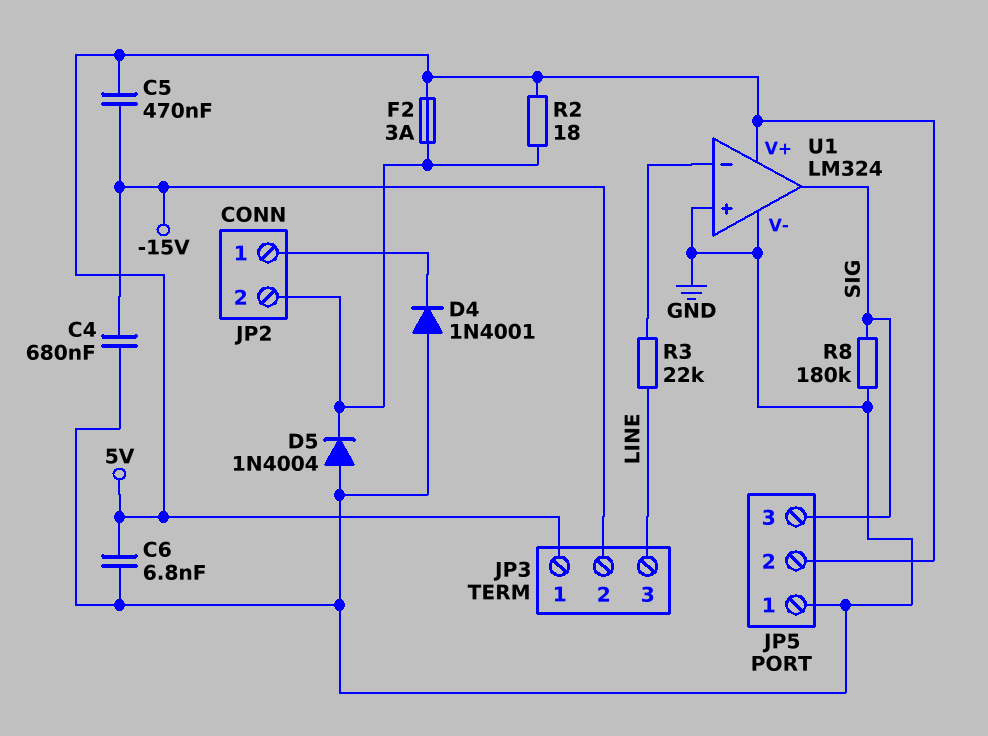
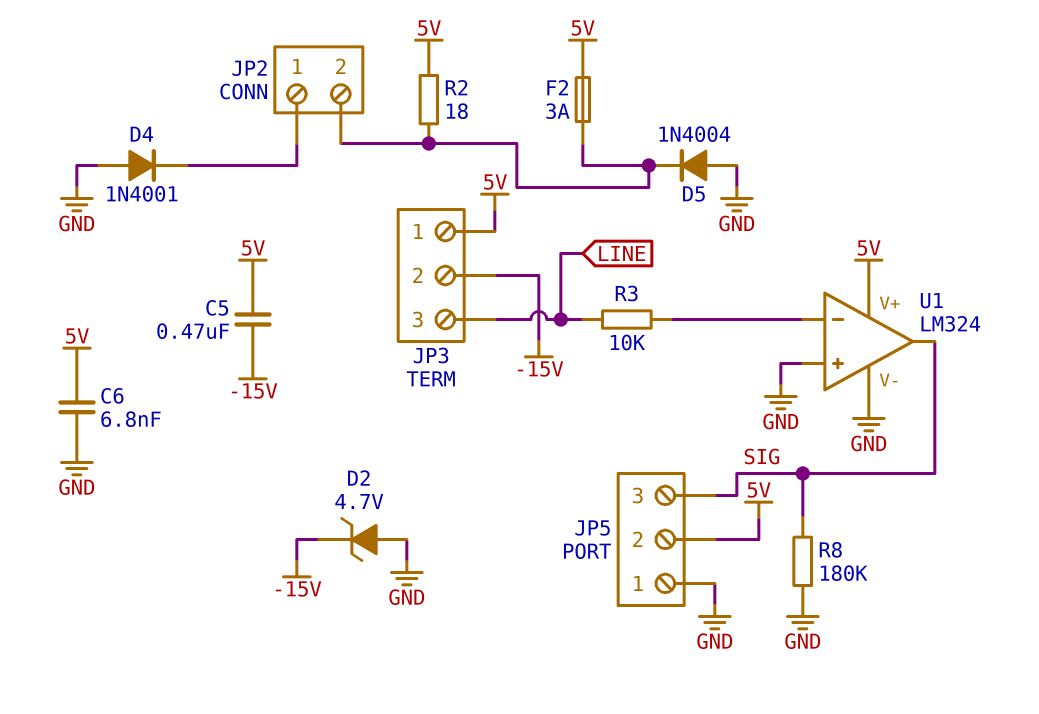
C4: 680nF (-15V, GND) -> none
D2: none -> zener 4.7V (A GND, K -15V)
R3: 22k (LINE, U1/in-) -> 10k (LINE, U1/in-)

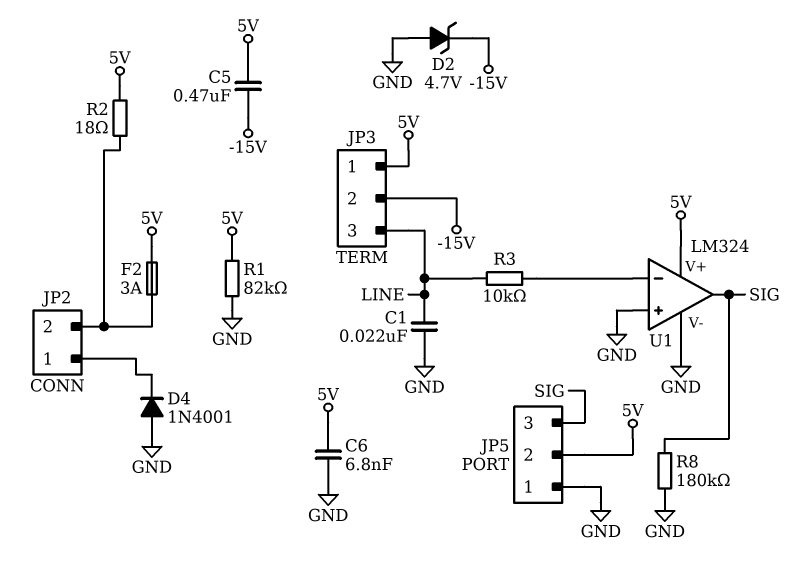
C1: none -> 22nF (GND, LINE)
D5: diode 1N4004 (A GND, K JP2/2) -> none
R1: none -> 82k (5V, GND)

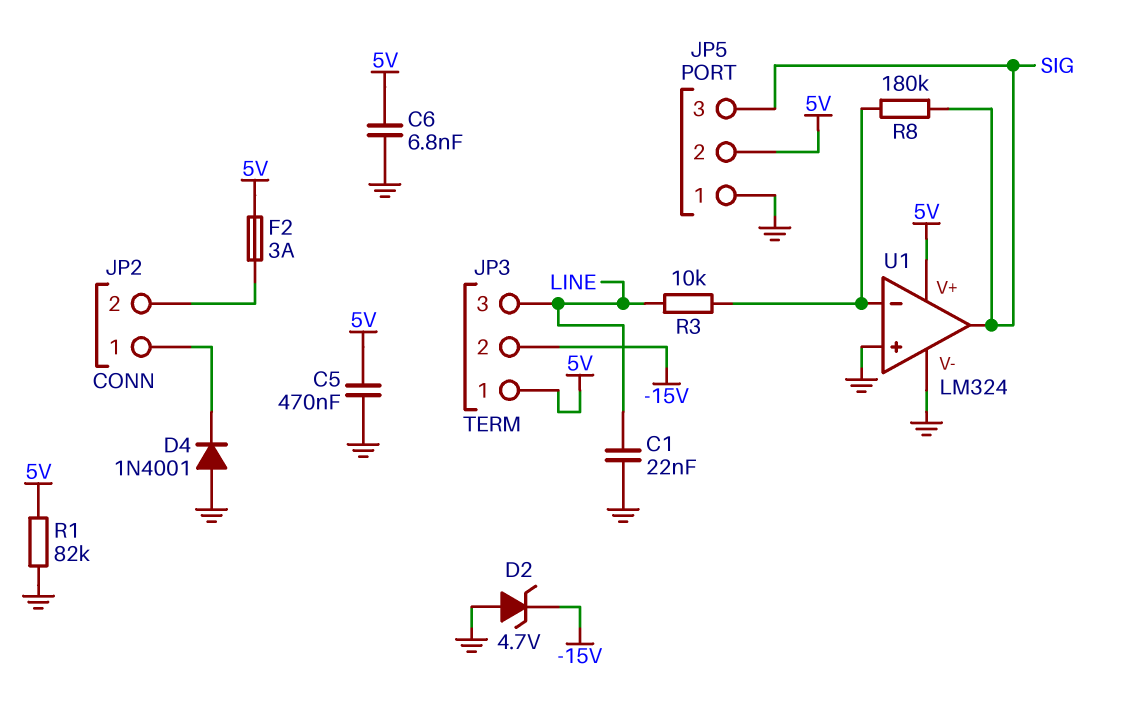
C5: 470nF (-15V, 5V) -> 470nF (5V, GND)
R2: 18 (5V, JP2/2) -> none
R8: 180k (GND, SIG) -> 180k (SIG, U1/in-)

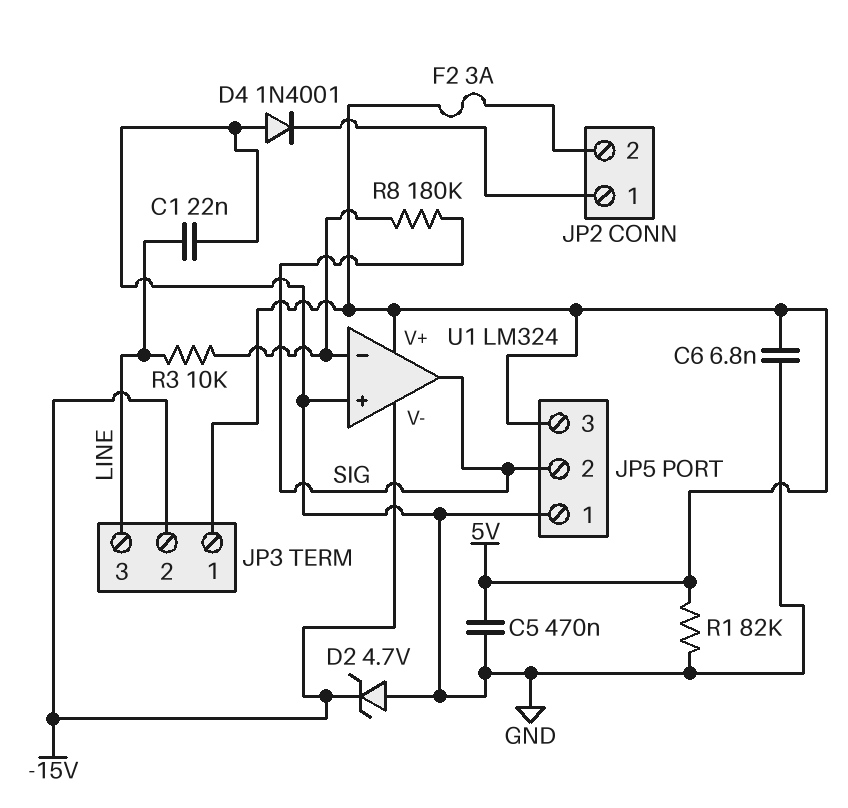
JP5 pin 2: 5V -> SIG
JP5 pin 3: SIG -> 5V
U1 pin V-: GND -> -15V

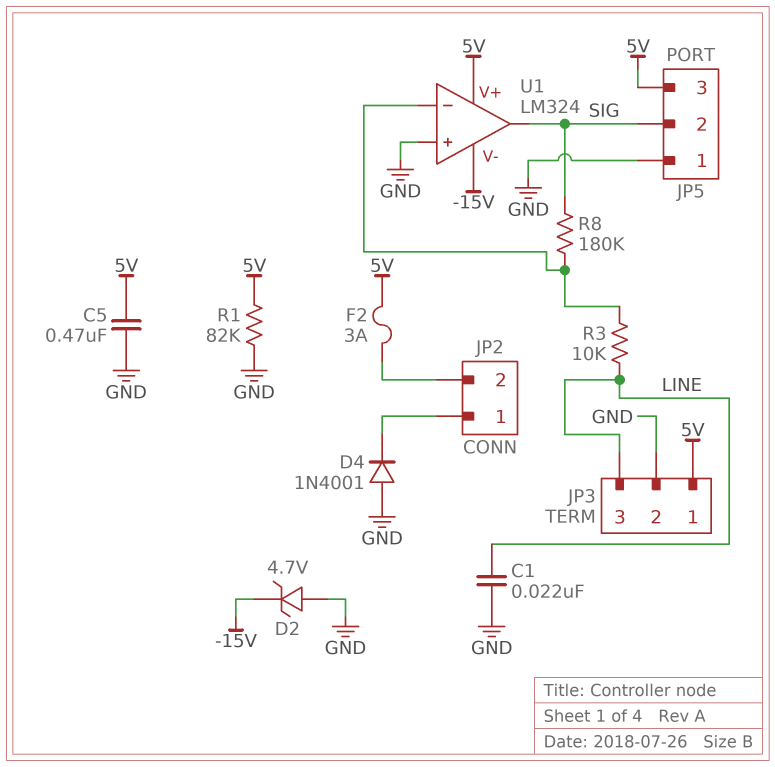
C6: 6.8nF (5V, GND) -> none
JP3 pin 2: -15V -> GND

